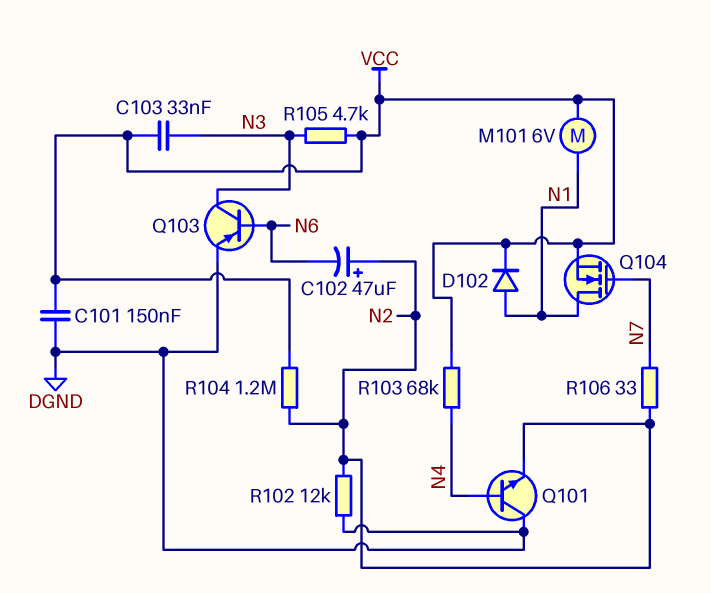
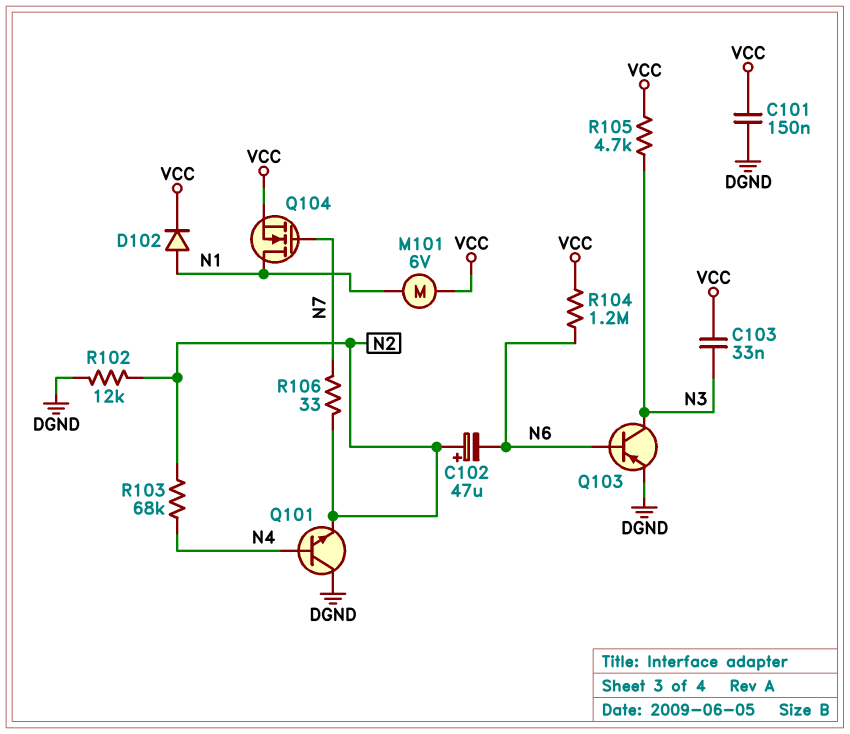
R103: 68k (N4, VCC) -> 68k (N2, N4)
R104: 1.2M (N2, VCC) -> 1.2M (N6, VCC)

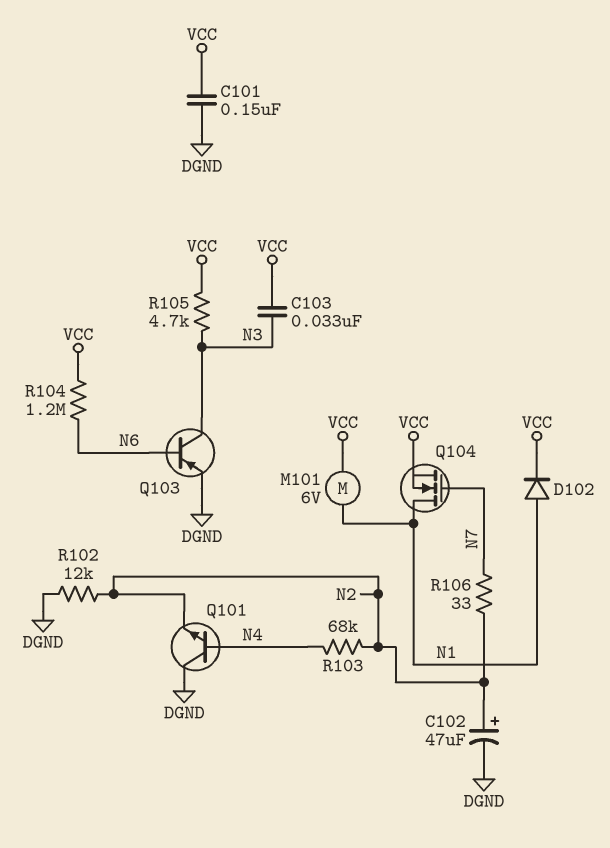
C102: 47uF (plus N2, minus N6) -> 47uF (plus N2, minus DGND)

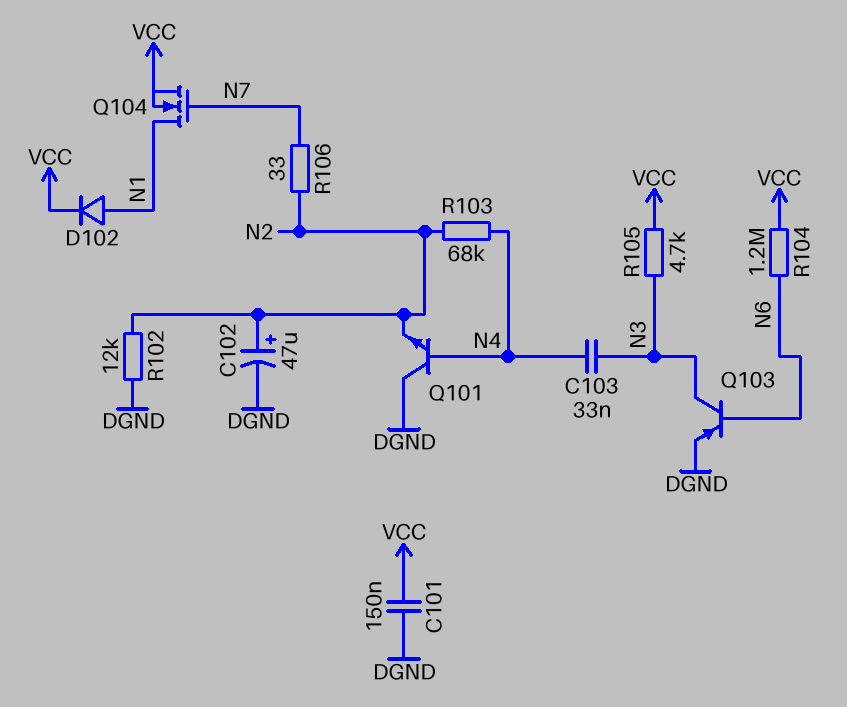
C103: 33nF (N3, VCC) -> 33nF (N3, N4)
M101: motor 6V (N1, VCC) -> none

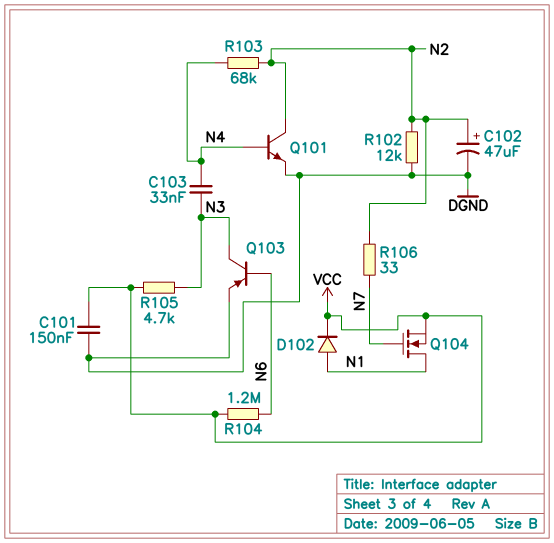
Q101: NPN (B N4, C DGND, E N2) -> NPN (B N4, C N2, E DGND)

